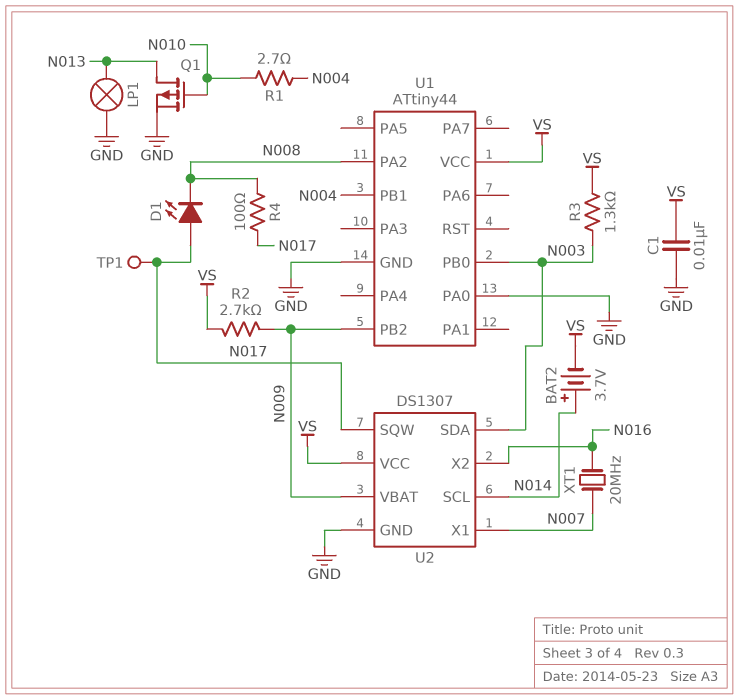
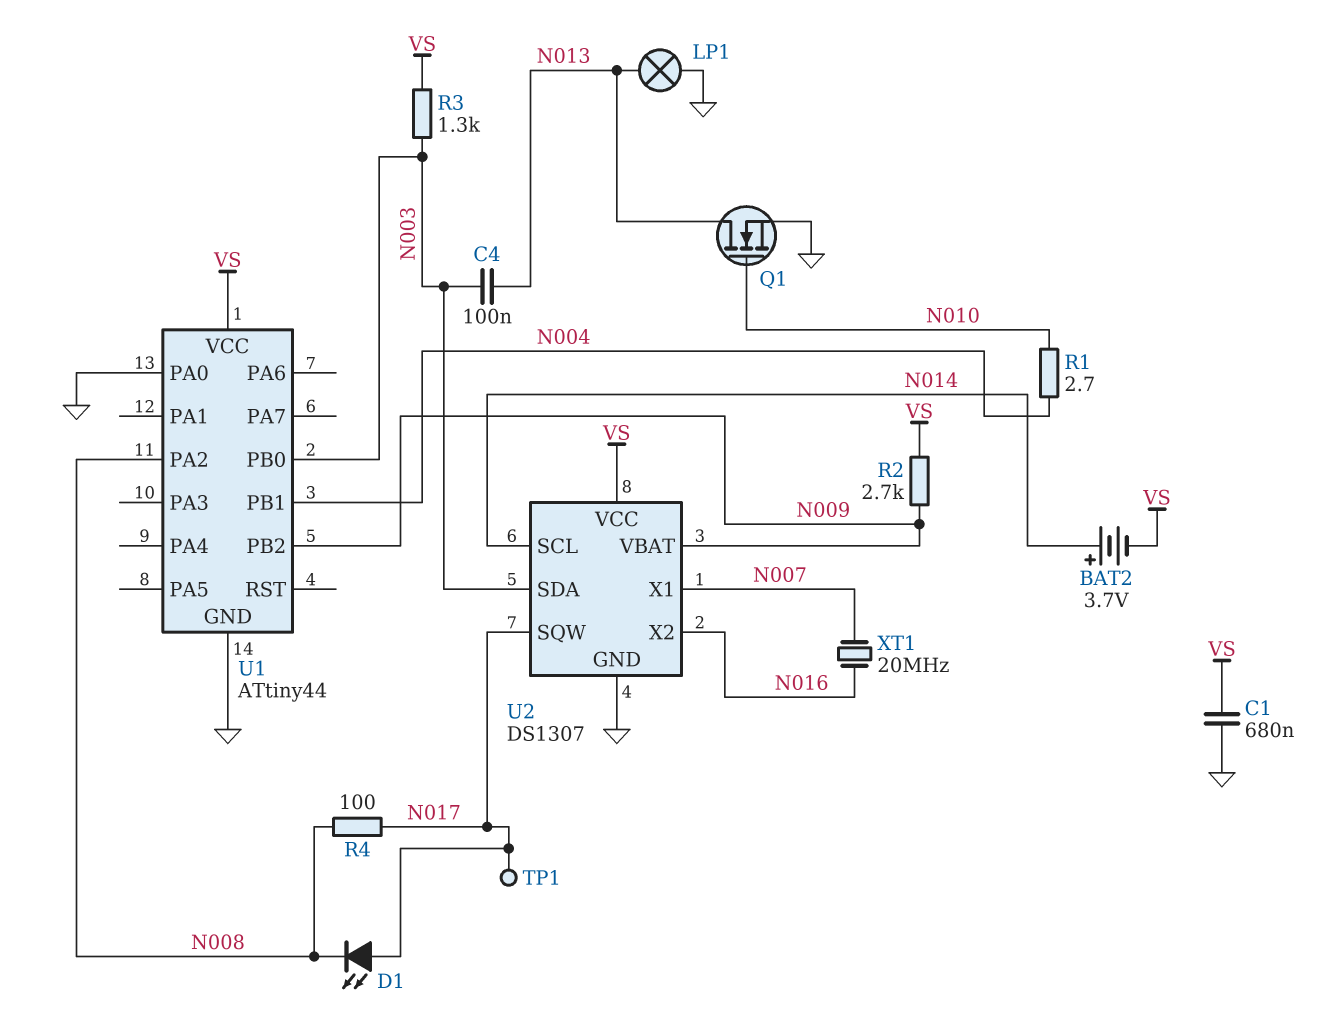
C1: 10nF (GND, VS) -> 680nF (GND, VS)
C4: none -> 100nF (N003, N013)
Q1: PMOS (G N010, D N013, S GND) -> NMOS (G N010, D N013, S GND)

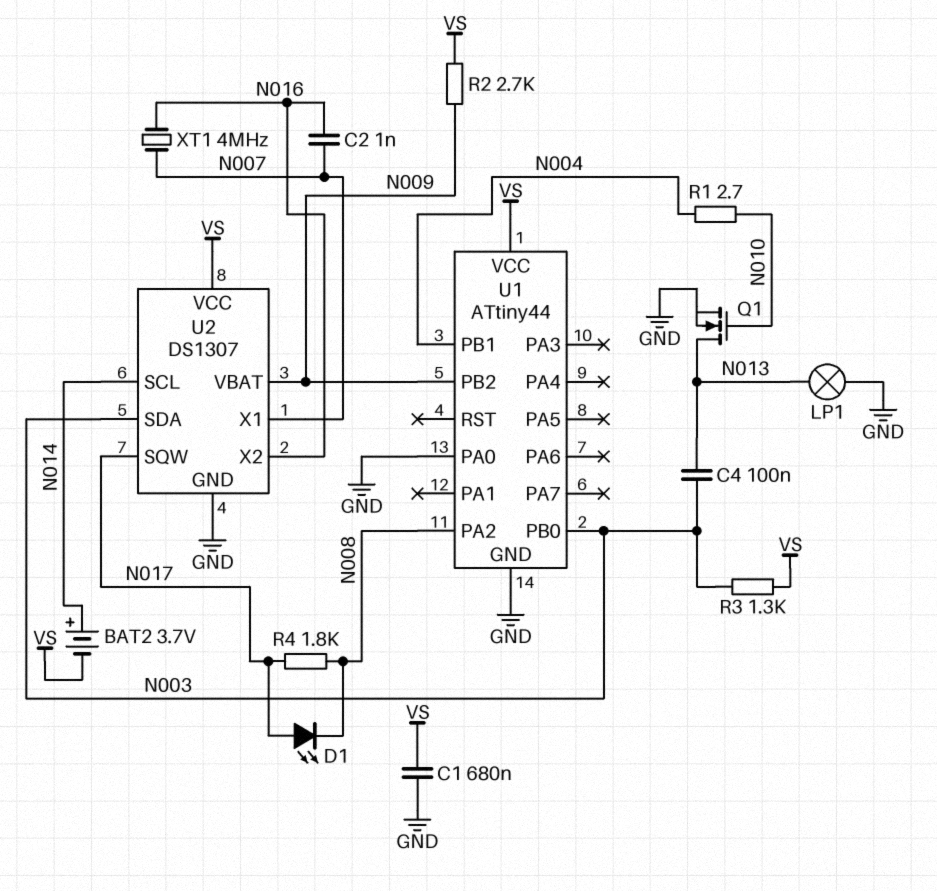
C2: none -> 1nF (N007, N016)
R4: 100 (N008, N017) -> 1.8k (N008, N017)
TP1: test point (N017) -> none
XT1: 20MHz (N007, N016) -> 4MHz (N007, N016)

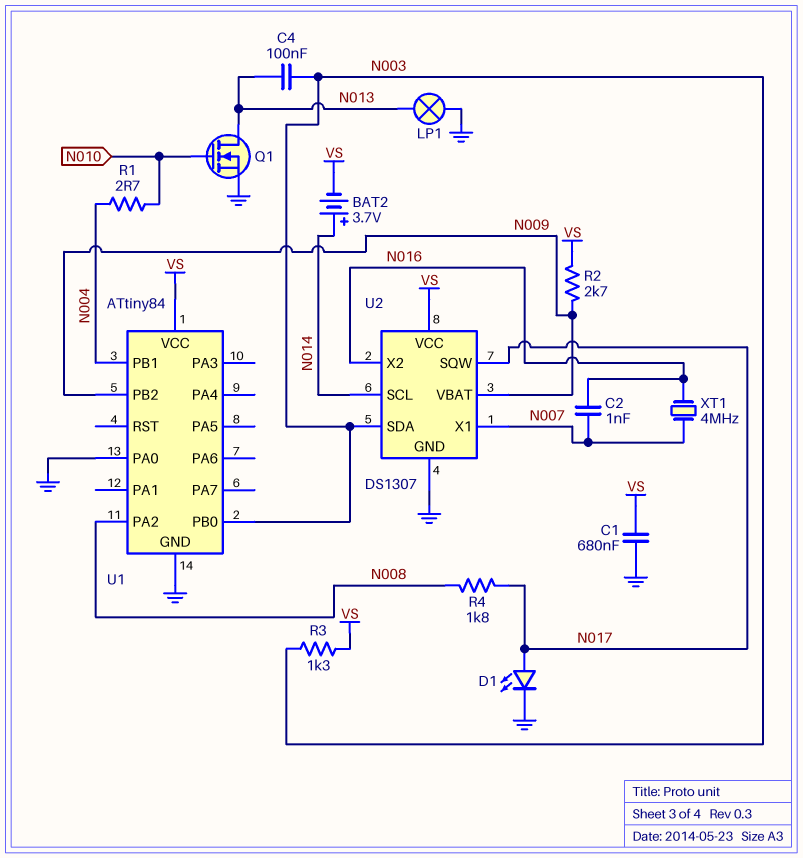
D1: LED (A N017, K N008) -> LED (A N017, K GND)
U1: ATtiny44 -> ATtiny84

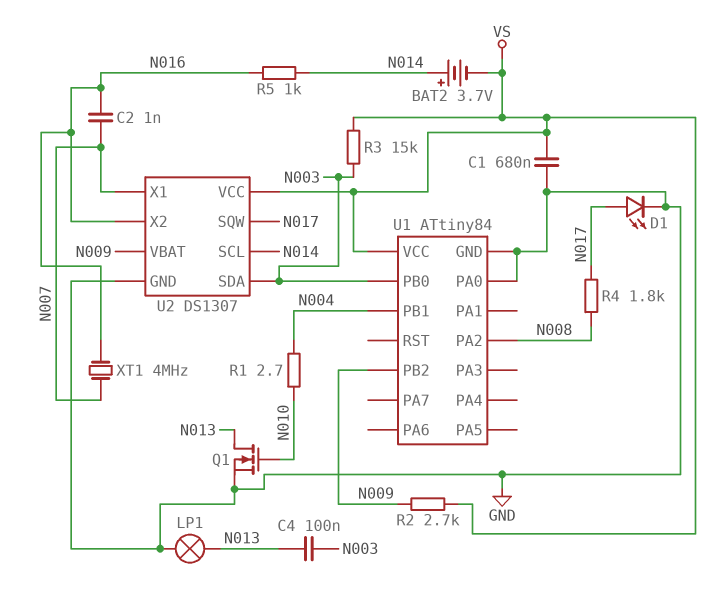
R3: 1.3k (N003, VS) -> 15k (N003, VS)
R5: none -> 1k (N014, N016)

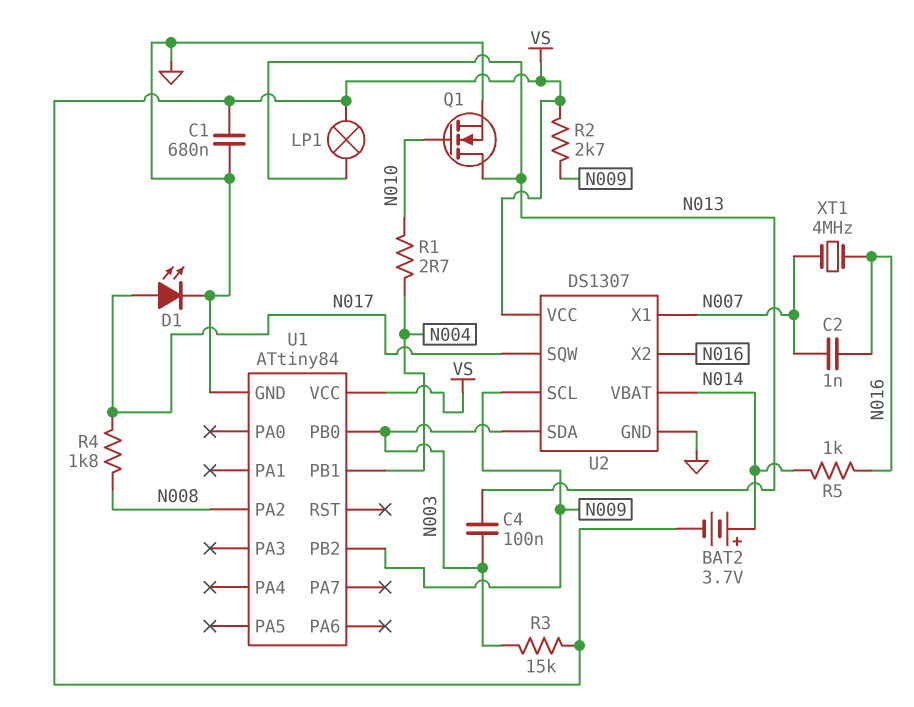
LP1: lamp (GND, N013) -> lamp (N013, VS)
U1 pin PA0: GND -> none
U2 pin SCL: N014 -> N009
U2 pin VBAT: N009 -> N014

